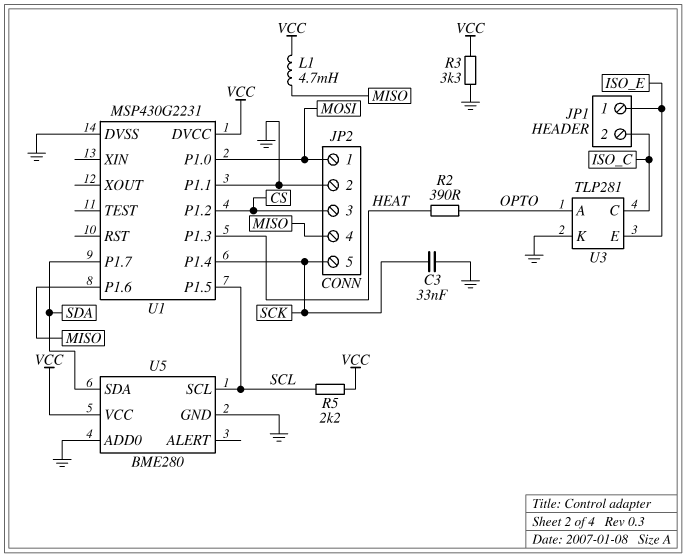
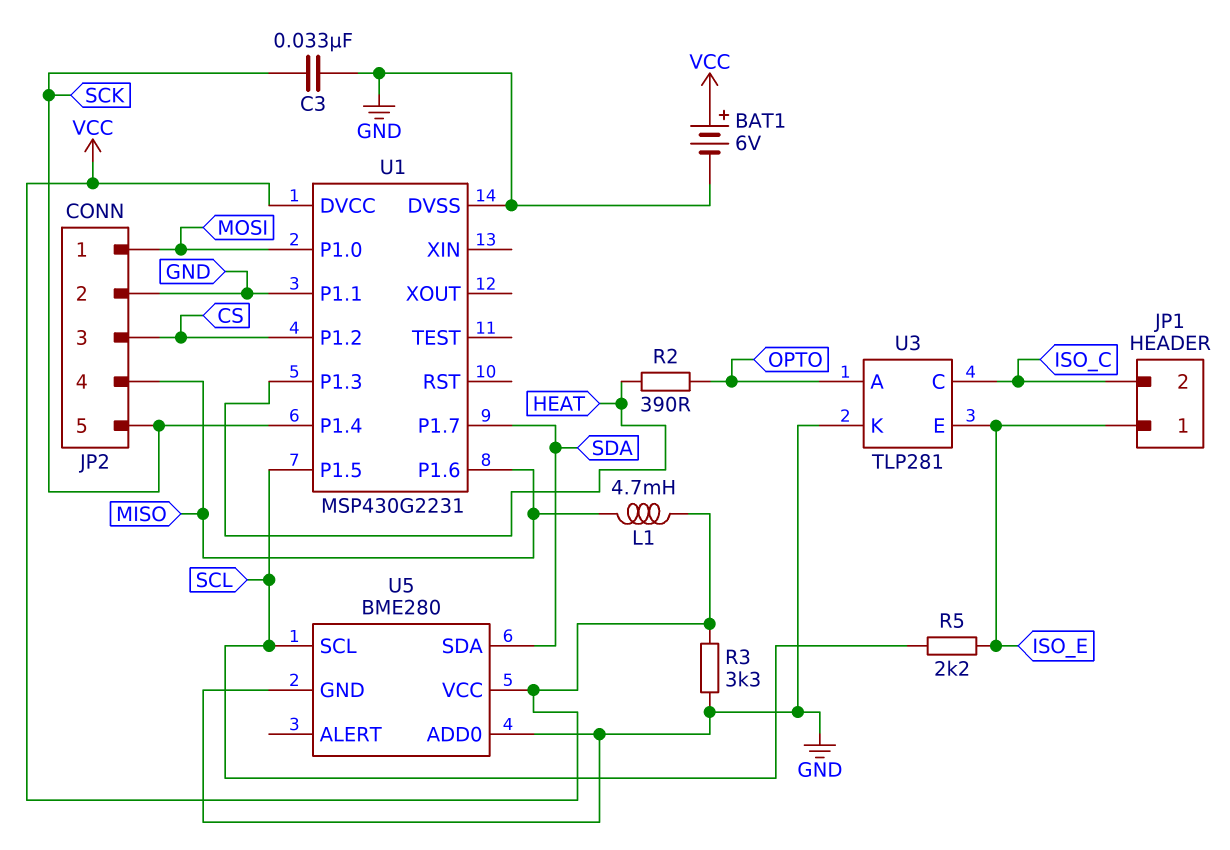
BAT1: none -> 6V (plus VCC, minus GND)
R5: 2.2k (SCL, VCC) -> 2.2k (ISO_E, SCL)

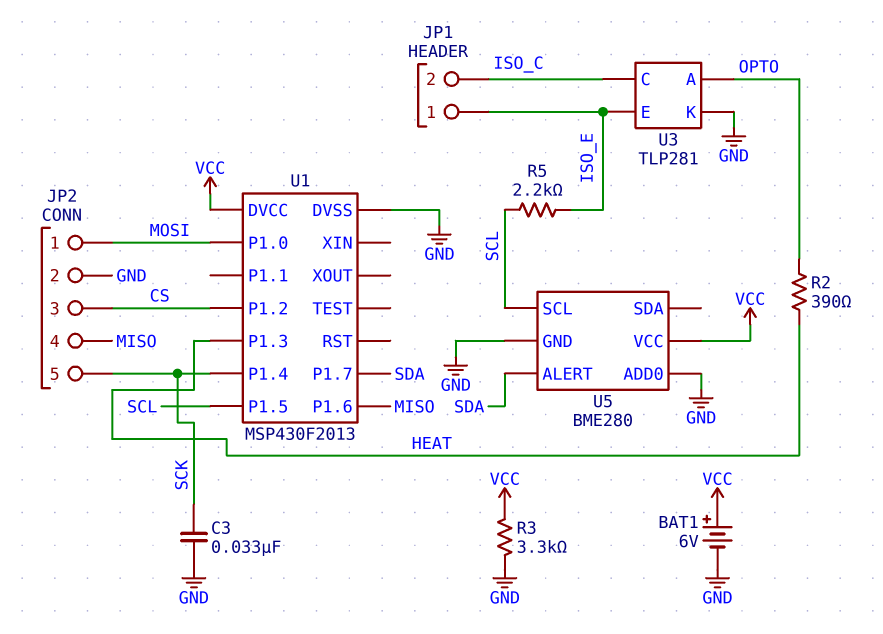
L1: 4.7mH (MISO, VCC) -> none
U1: MSP430G2231 -> MSP430F2013
U1 pin P1.1: GND -> none
U5 pin ALERT: none -> SDA
U5 pin SDA: SDA -> none

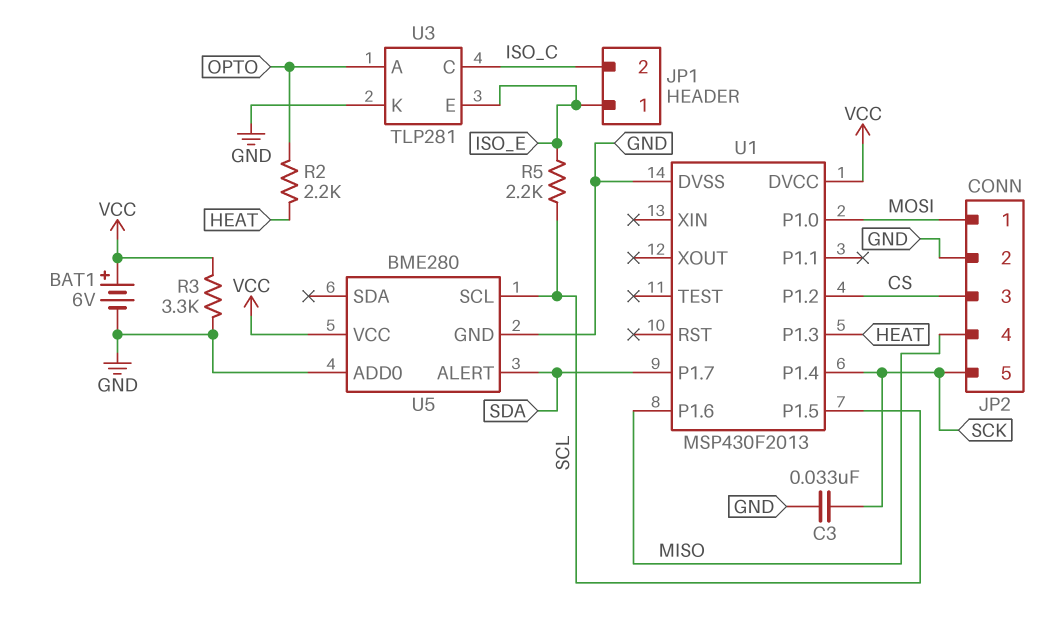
R2: 390 (HEAT, OPTO) -> 2.2k (HEAT, OPTO)

